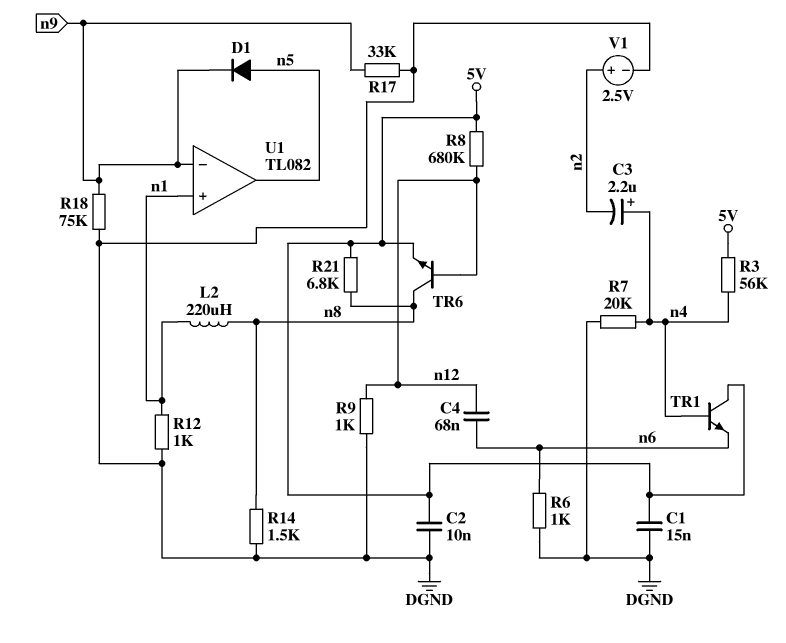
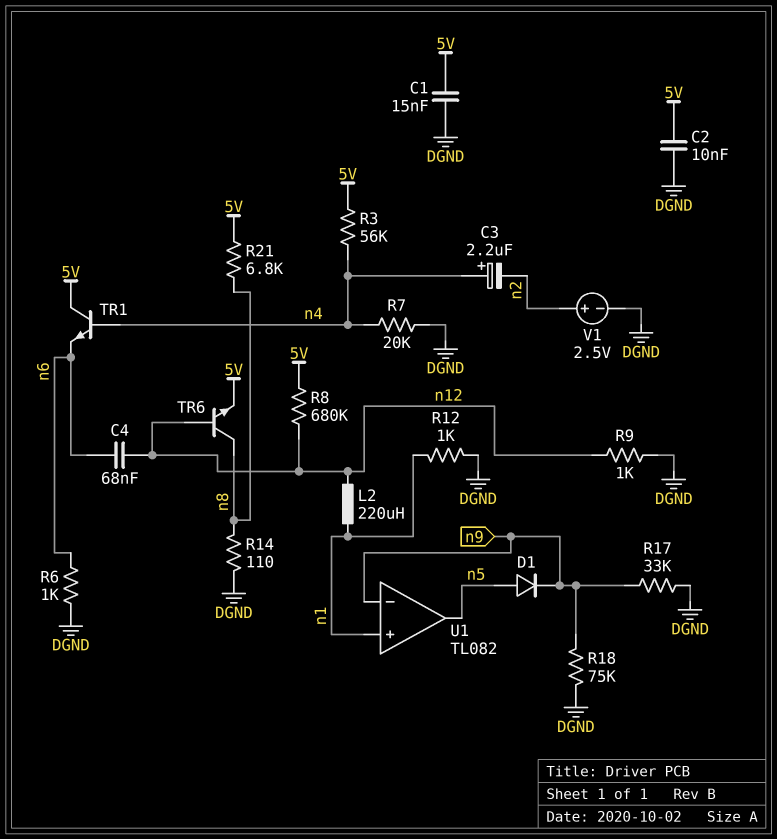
L2: 220uH (n1, n8) -> 220uH (n1, n12)
R14: 1.5k (DGND, n8) -> 110 (DGND, n8)

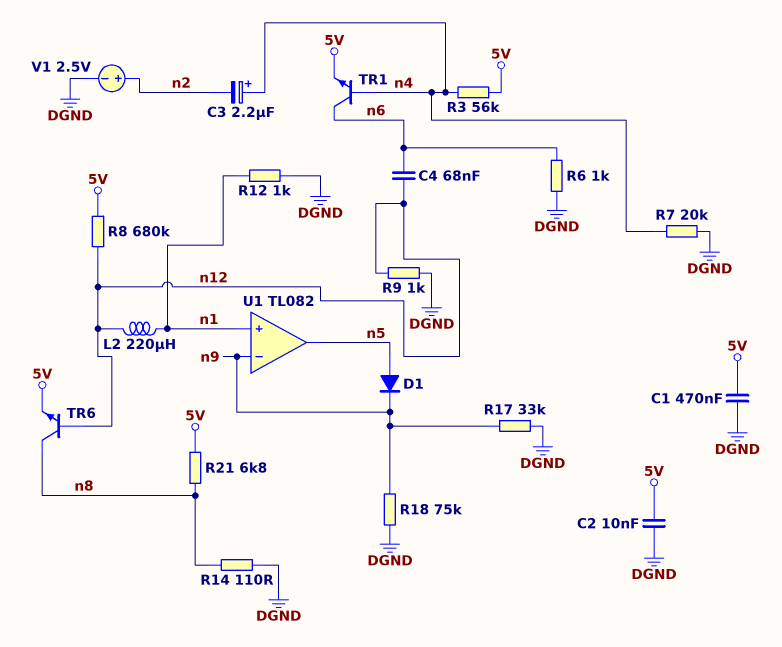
C1: 15nF (5V, DGND) -> 470nF (5V, DGND)
TR1: NPN (B n4, C 5V, E n6) -> NPN (B n4, C n6, E 5V)

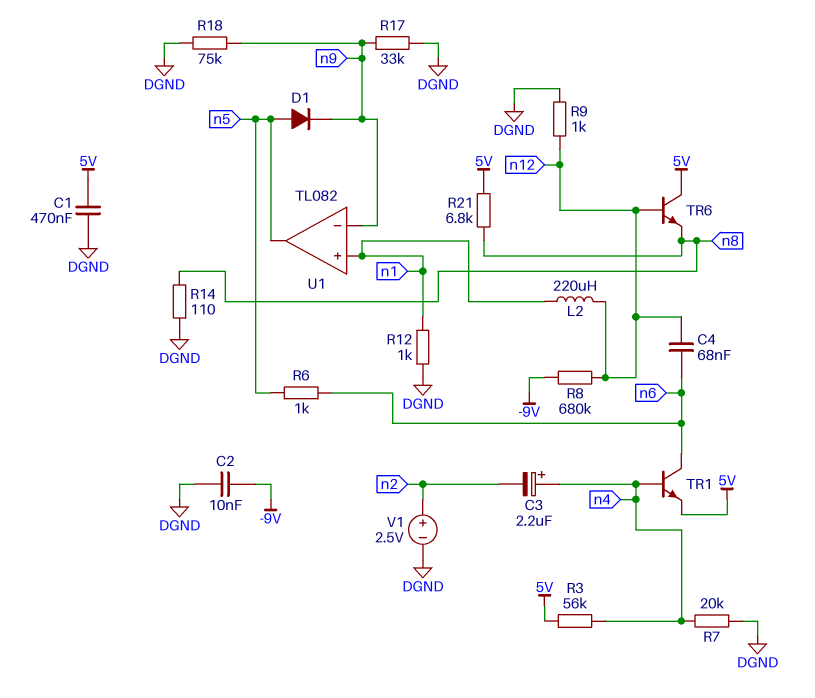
C2: 10nF (5V, DGND) -> 10nF (-9V, DGND)
R6: 1k (DGND, n6) -> 1k (n5, n6)
R8: 680k (5V, n12) -> 680k (-9V, n12)
TR6: NPN (B n12, C n8, E 5V) -> NPN (B n12, C 5V, E n8)

